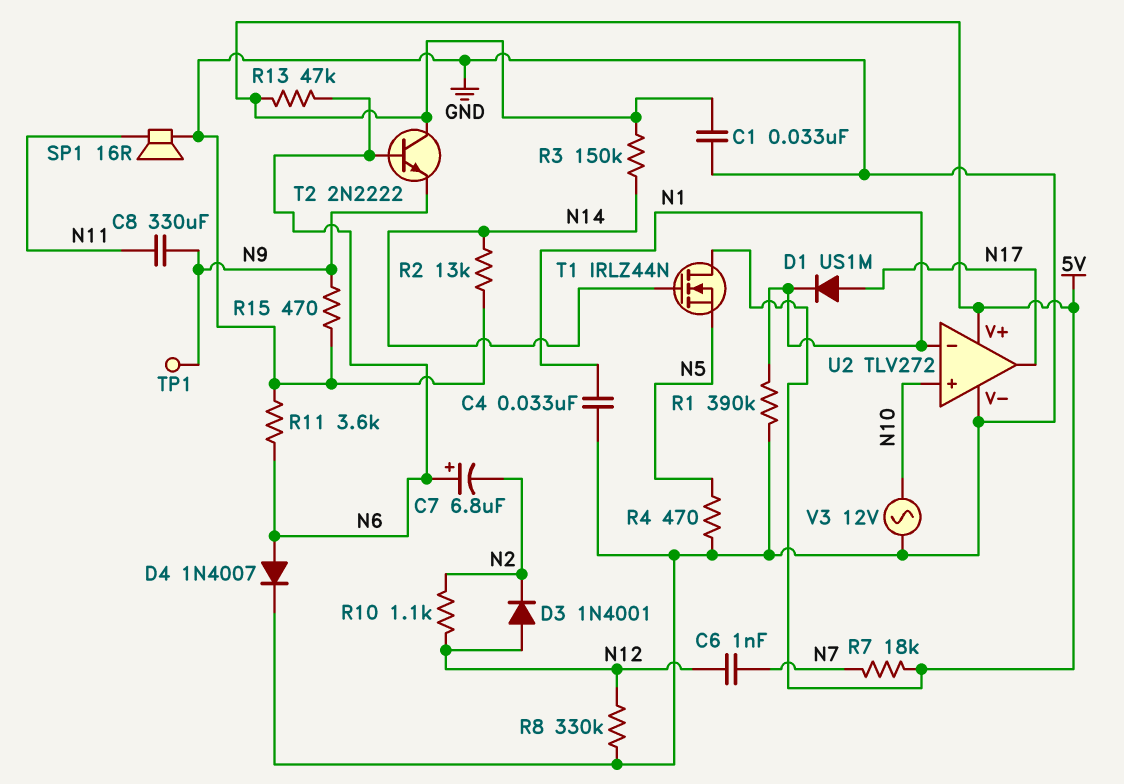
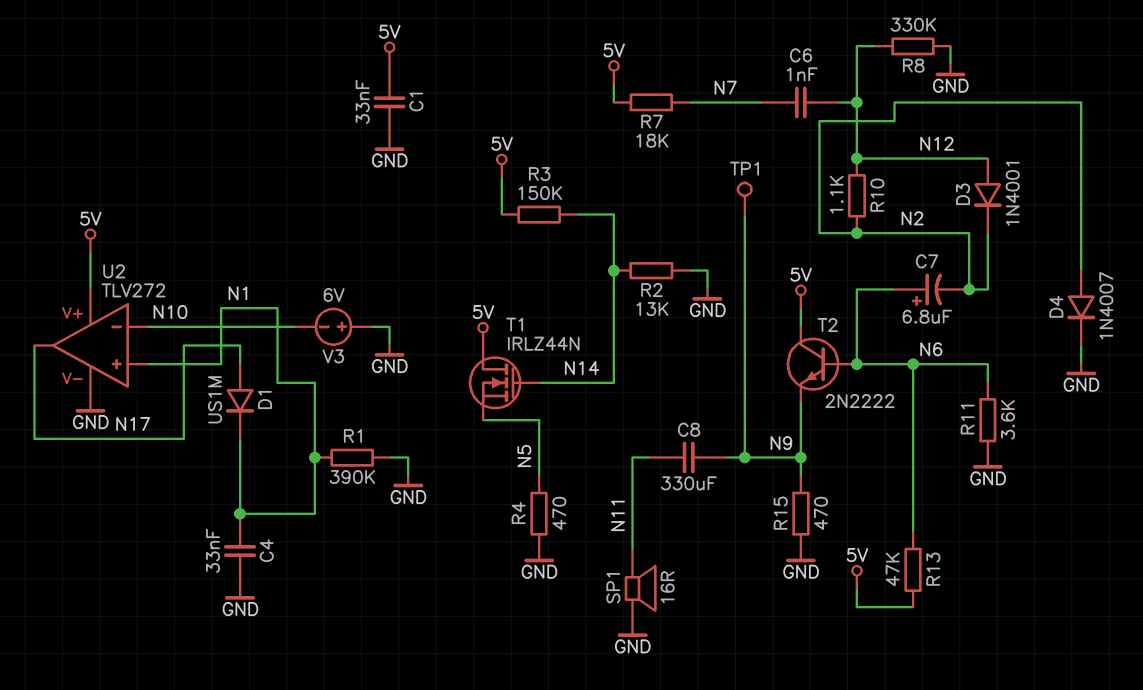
D4: diode 1N4007 (A N6, K GND) -> diode 1N4007 (A N2, K GND)
U2 pin in+: N10 -> N1
U2 pin in-: N1 -> N10
V3: AC 12V (GND, N10) -> 6V (plus GND, minus N10)

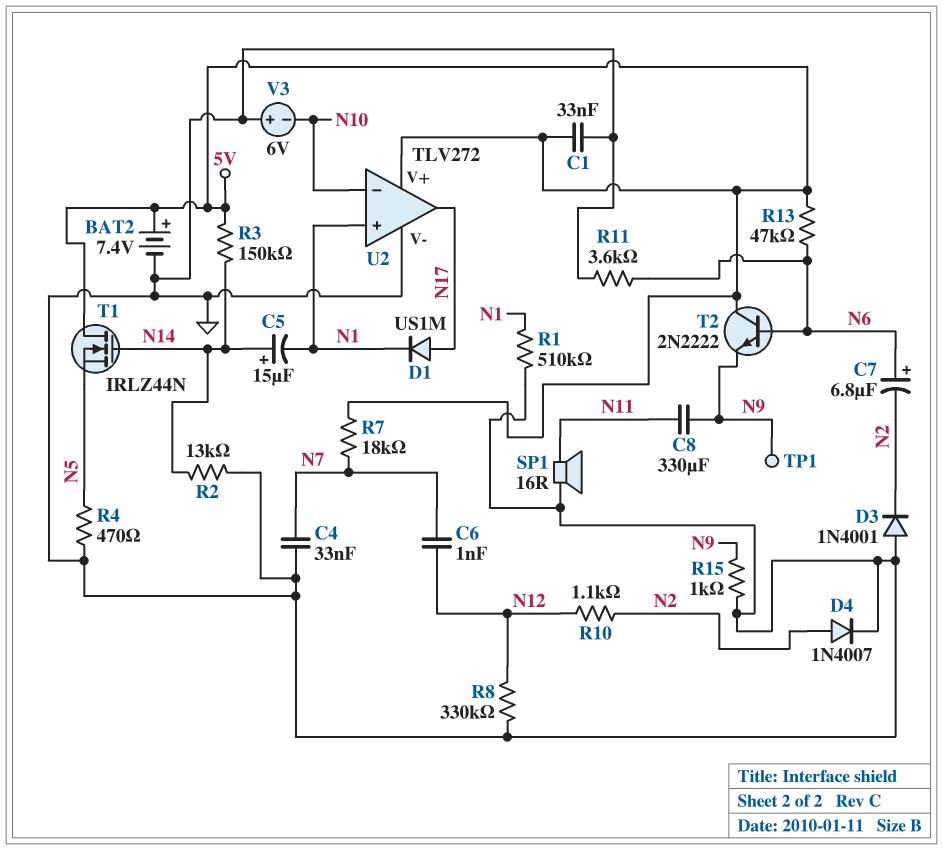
BAT2: none -> 7.4V (plus 5V, minus GND)
C4: 33nF (GND, N1) -> 33nF (GND, N7)
C5: none -> 15uF (plus N14, minus N1)
D3: diode 1N4001 (A N12, K N2) -> diode 1N4001 (A GND, K N2)
R1: 390k (GND, N1) -> 510k (GND, N1)
R15: 470 (GND, N9) -> 1k (GND, N9)

